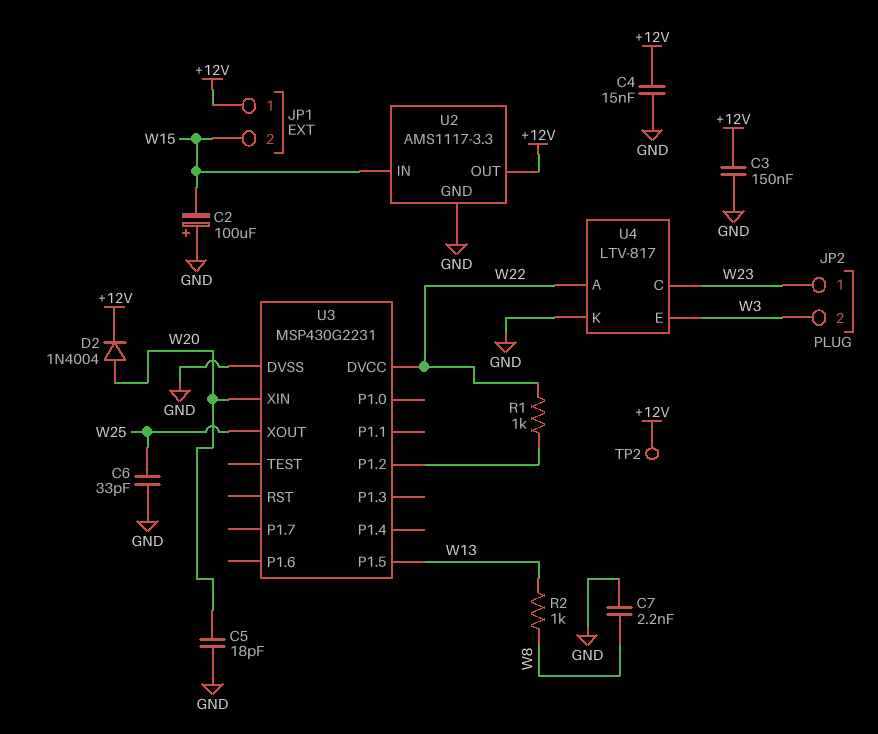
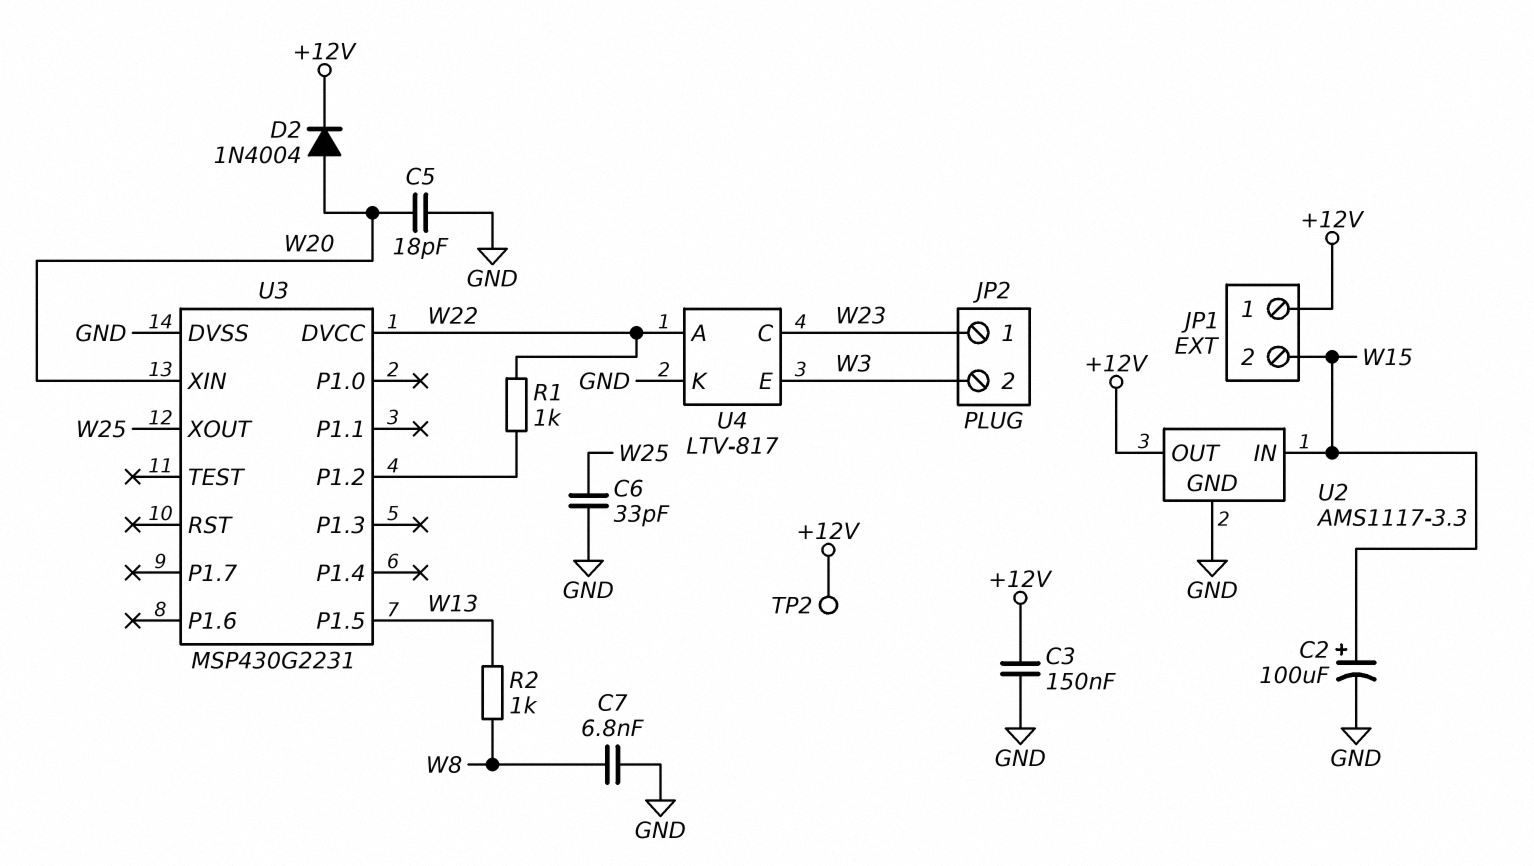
C2: 100uF (plus GND, minus W15) -> 100uF (plus W15, minus GND)
C4: 15nF (+12V, GND) -> none
C7: 2.2nF (GND, W8) -> 6.8nF (GND, W8)

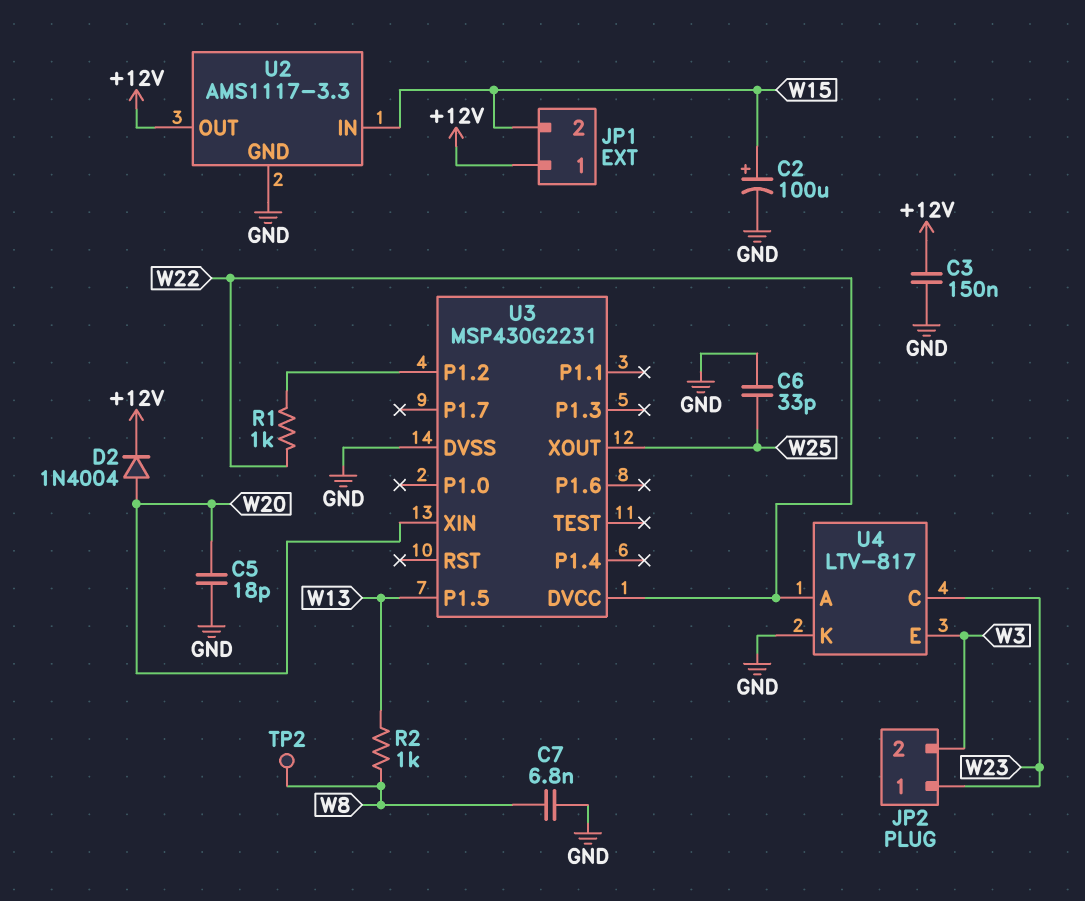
TP2: test point (+12V) -> test point (W8)

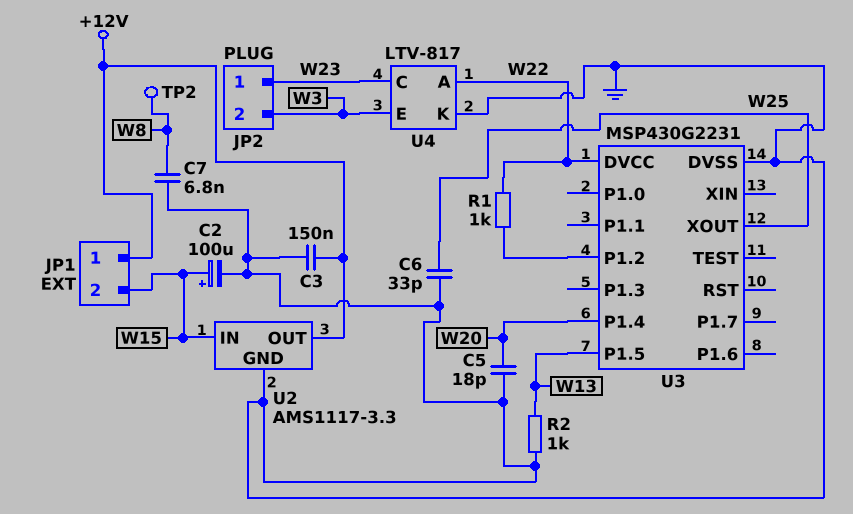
D2: diode 1N4004 (A W20, K +12V) -> none
R2: 1k (W8, W13) -> 1k (GND, W13)
U3 pin P1.4: none -> W20
U3 pin XIN: W20 -> none

